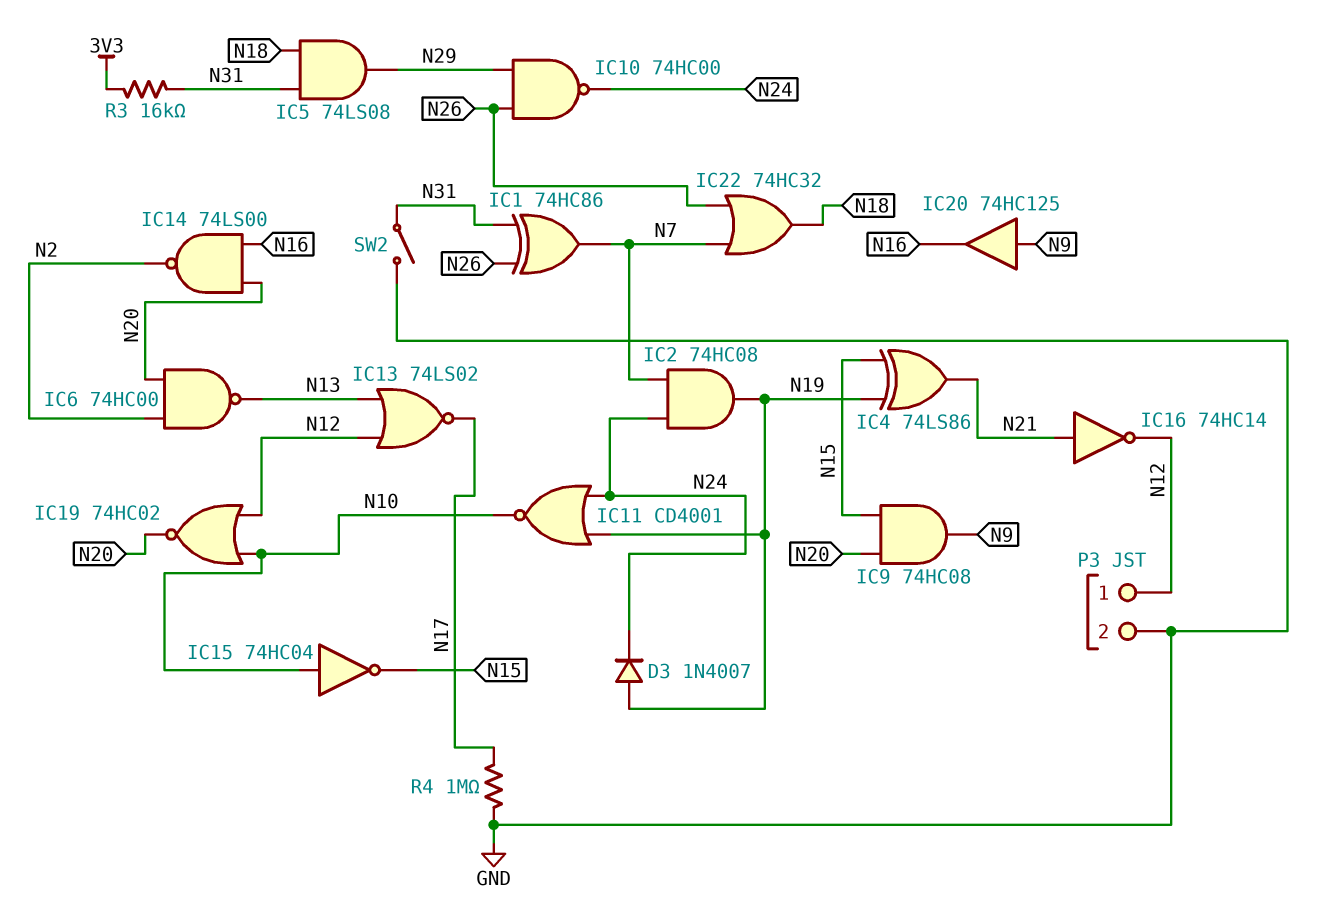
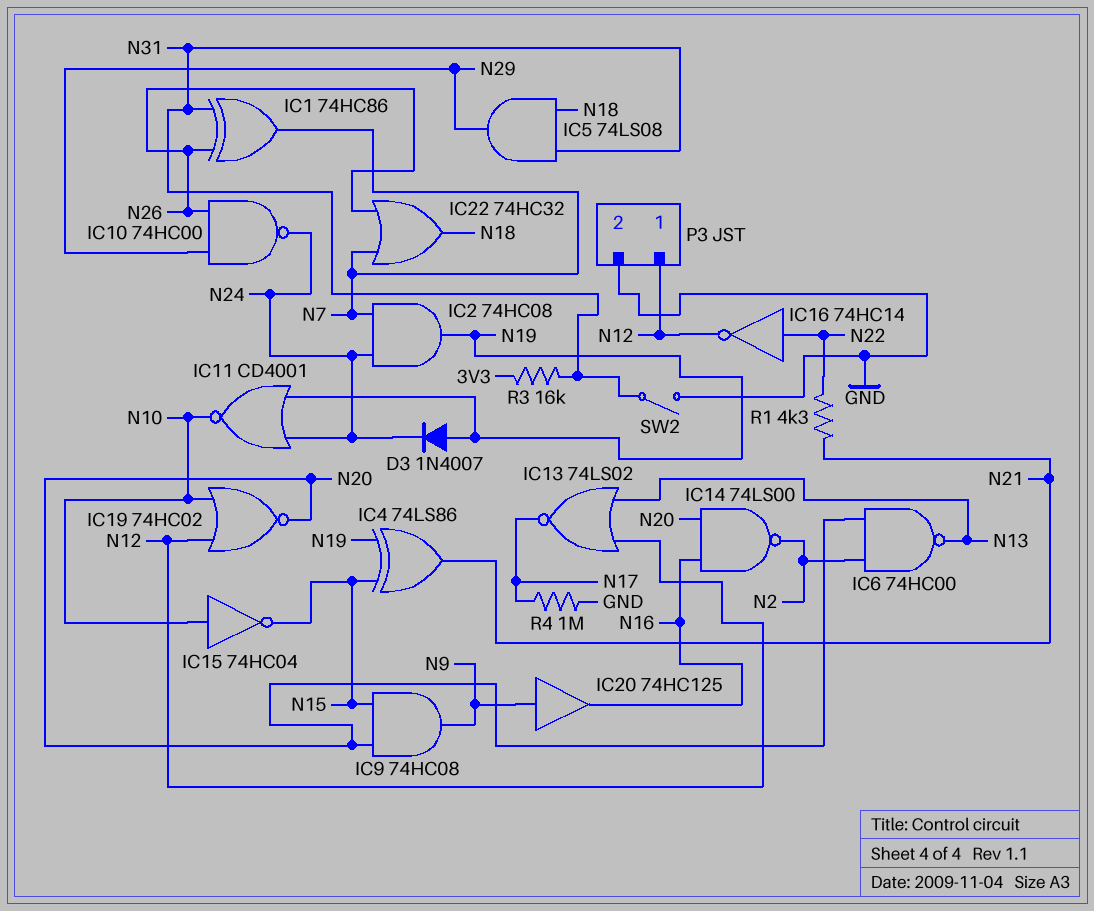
IC16: NOT 74HC14 (in N21, out N12) -> NOT 74HC14 (in N22, out N12)
R1: none -> 4.3k (N21, N22)

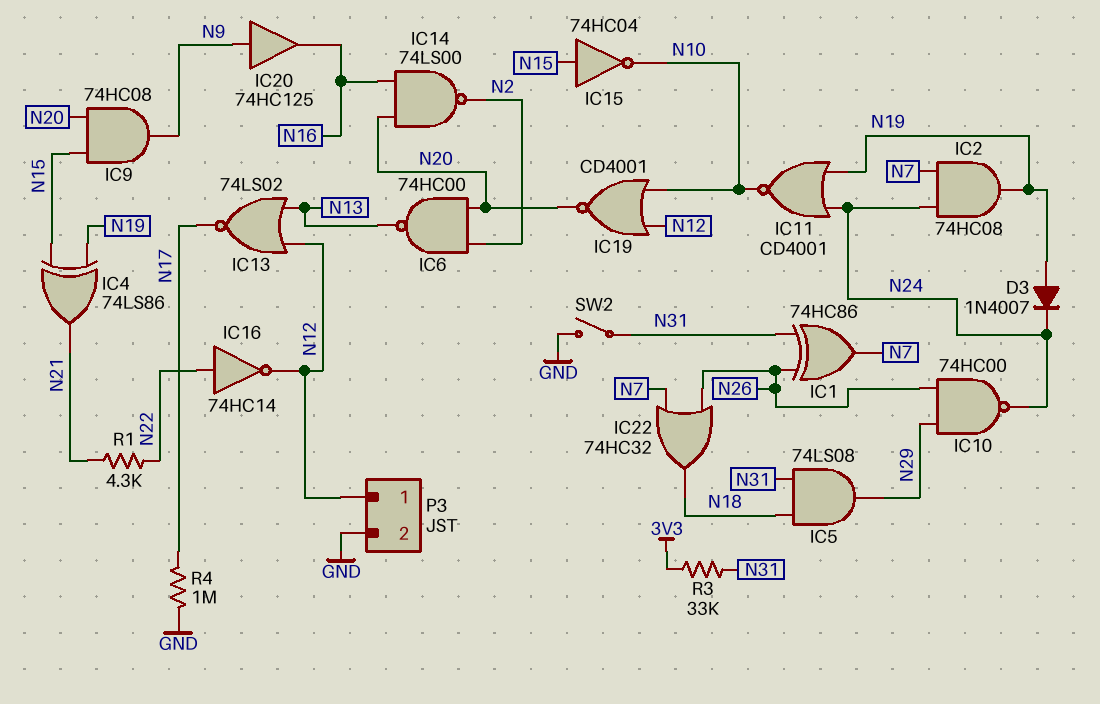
IC15: NOT 74HC04 (in N10, out N15) -> NOT 74HC04 (in N15, out N10)
IC19: NOR 74HC02 (in N10, in N12, out N20) -> NOR CD4001 (in N10, in N12, out N20)
R3: 16k (3V3, N31) -> 33k (3V3, N31)

